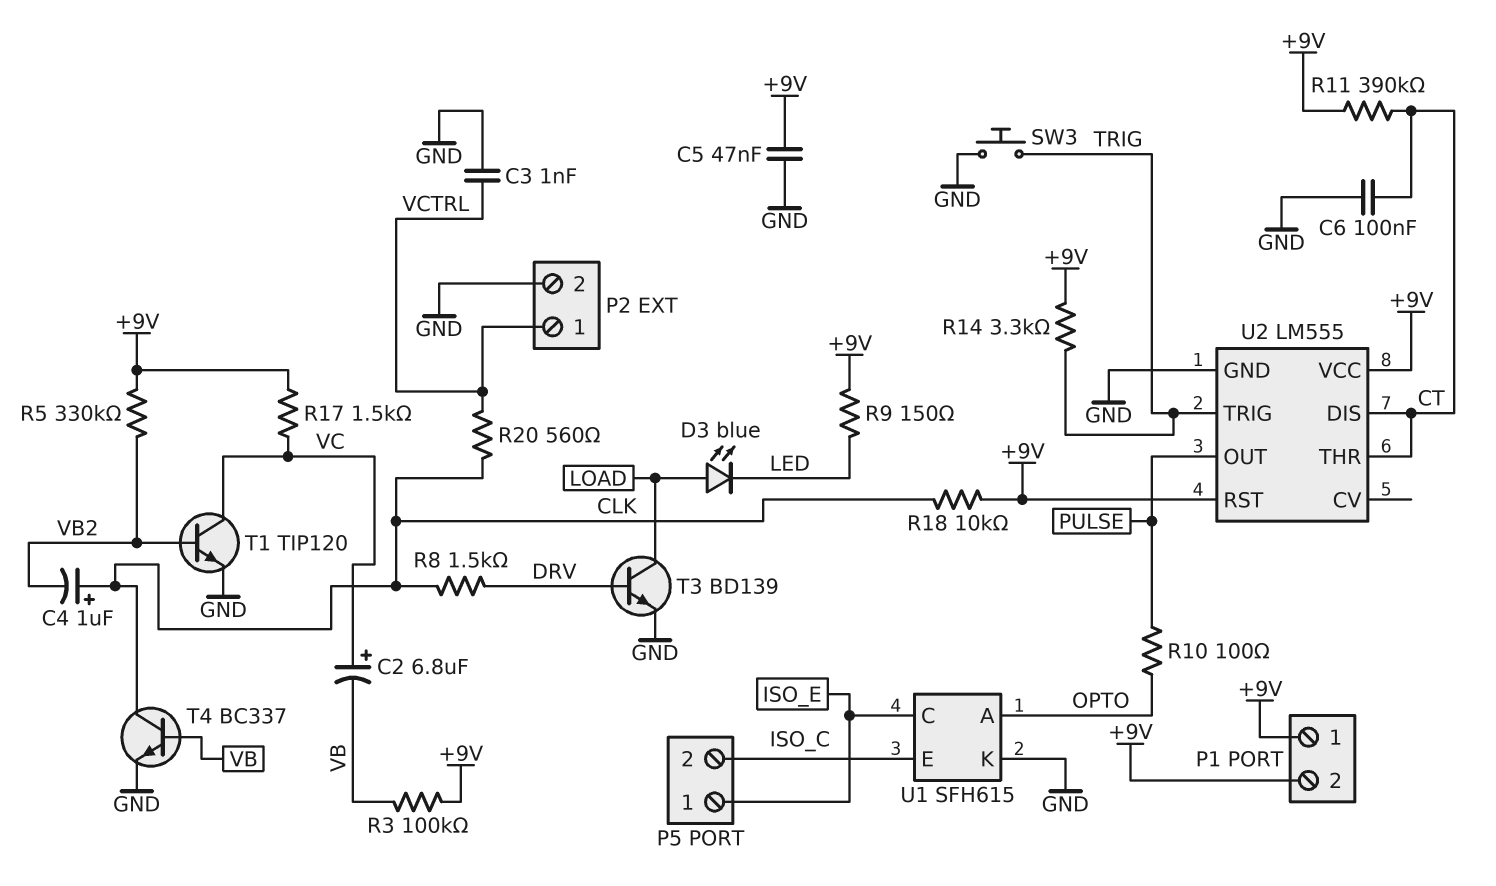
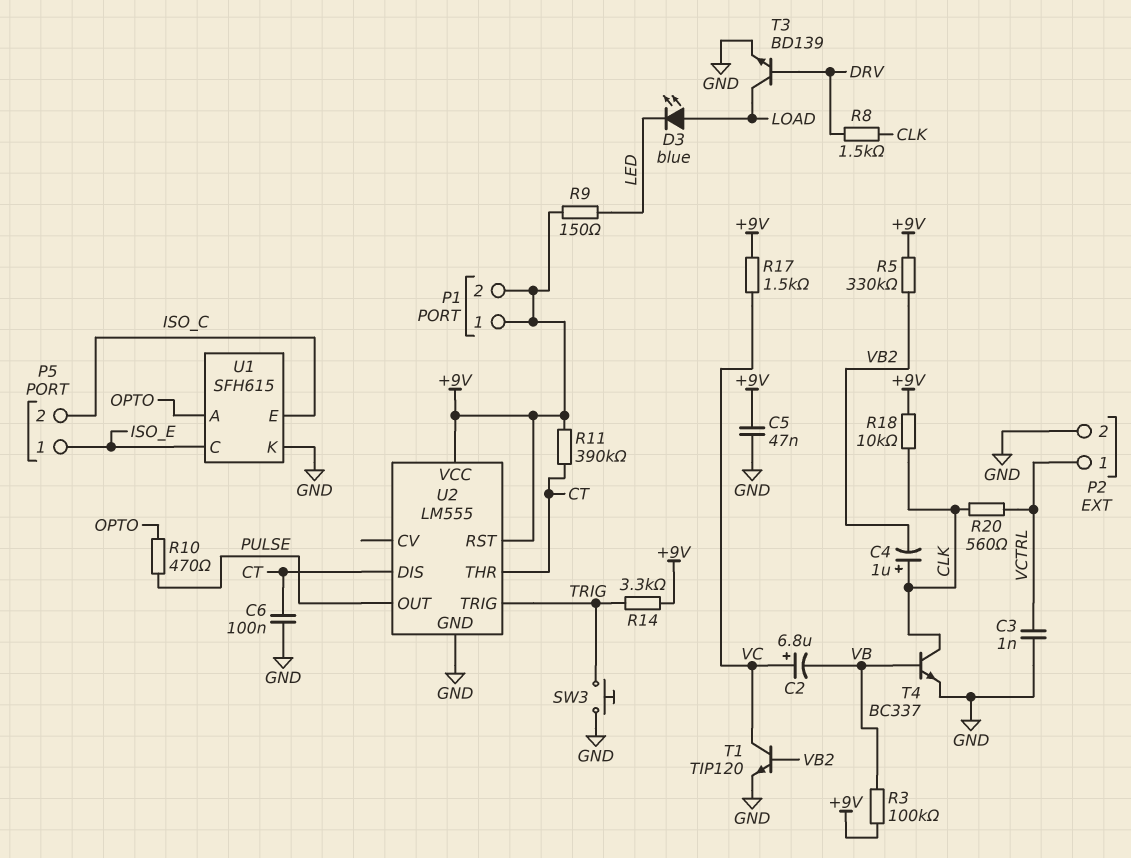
R10: 100 (OPTO, PULSE) -> 470 (OPTO, PULSE)

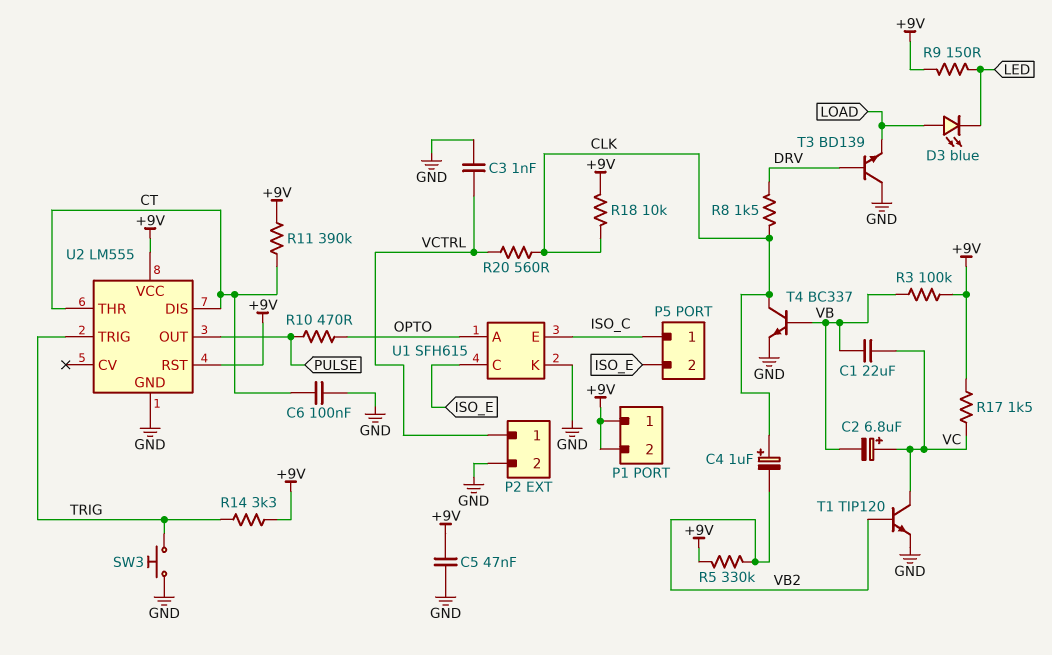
C1: none -> 22uF (VB, VC)
P5 pin 1: ISO_E -> ISO_C
P5 pin 2: ISO_C -> ISO_E
T3: NPN BD139 (B DRV, C LOAD, E GND) -> NPN BD139 (B DRV, C GND, E LOAD)

